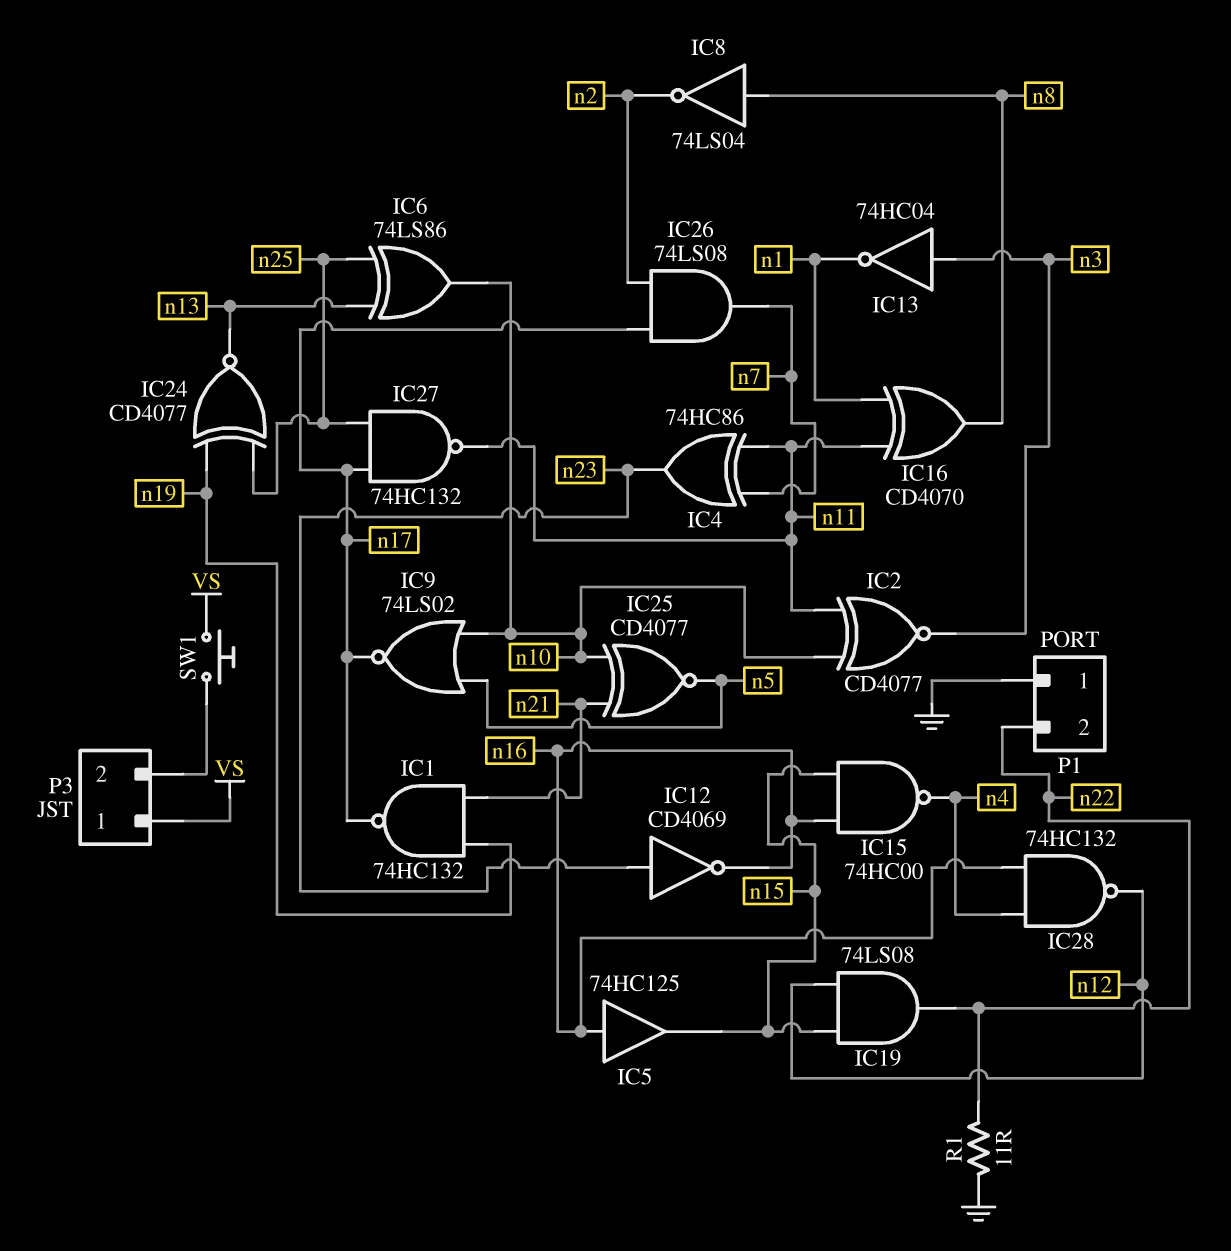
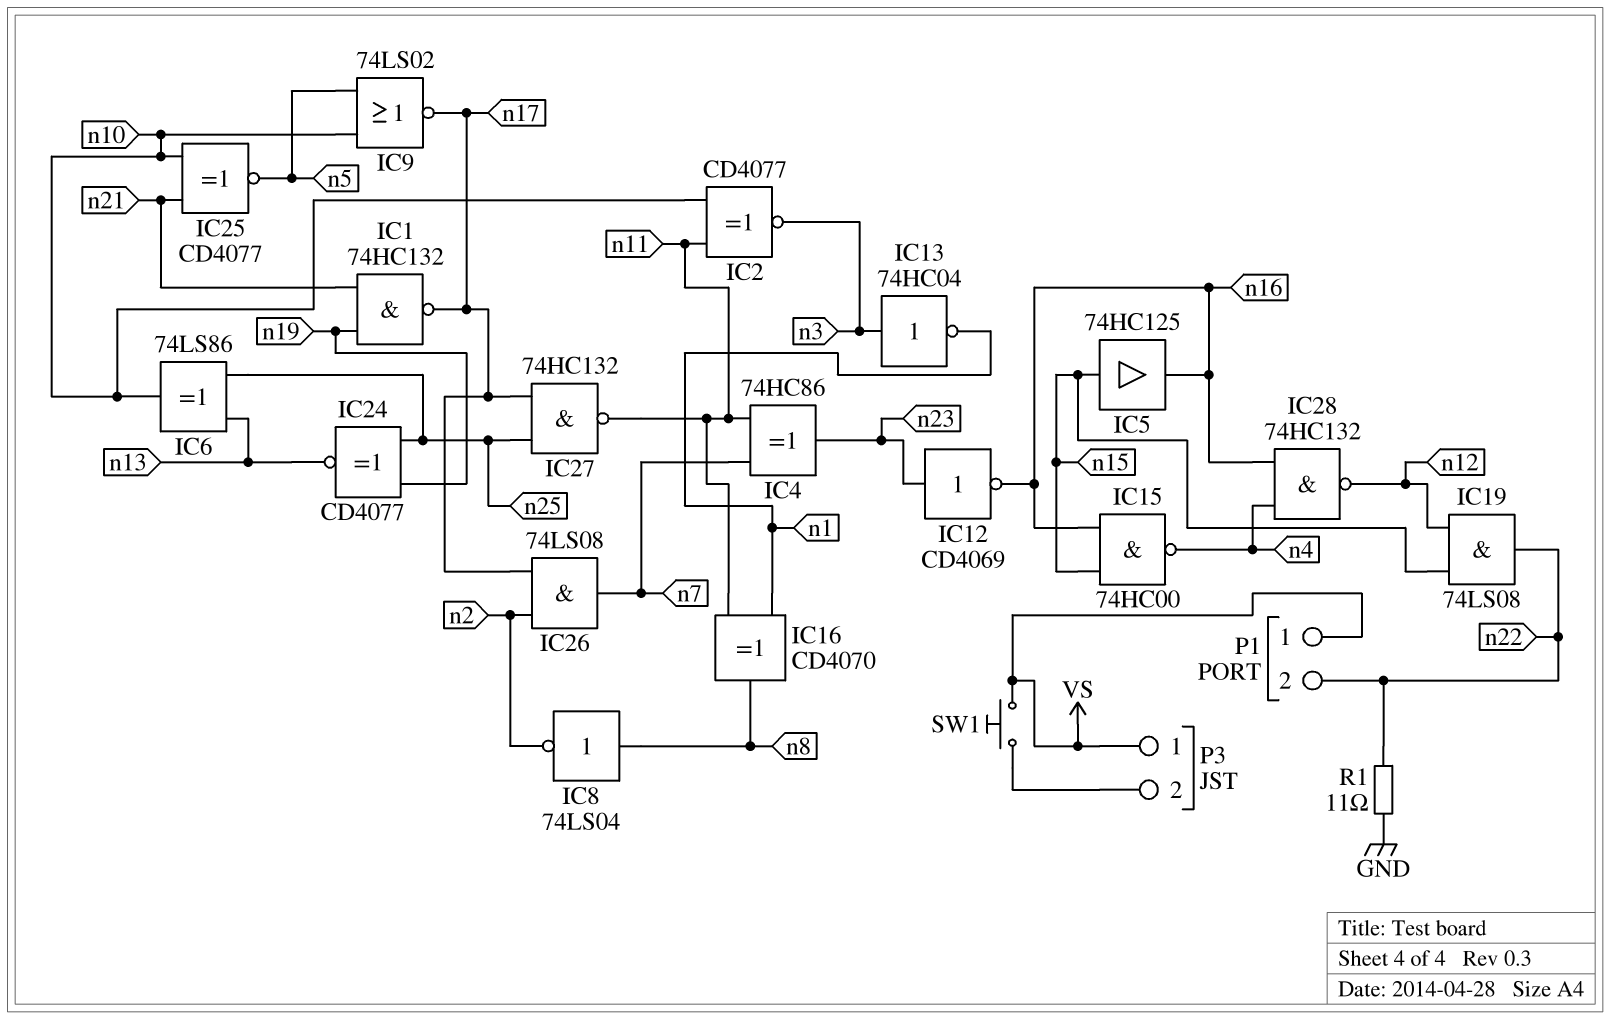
IC5: buffer 74HC125 (in n16, out n15) -> buffer 74HC125 (in n15, out n16)
P1 pin 1: GND -> VS

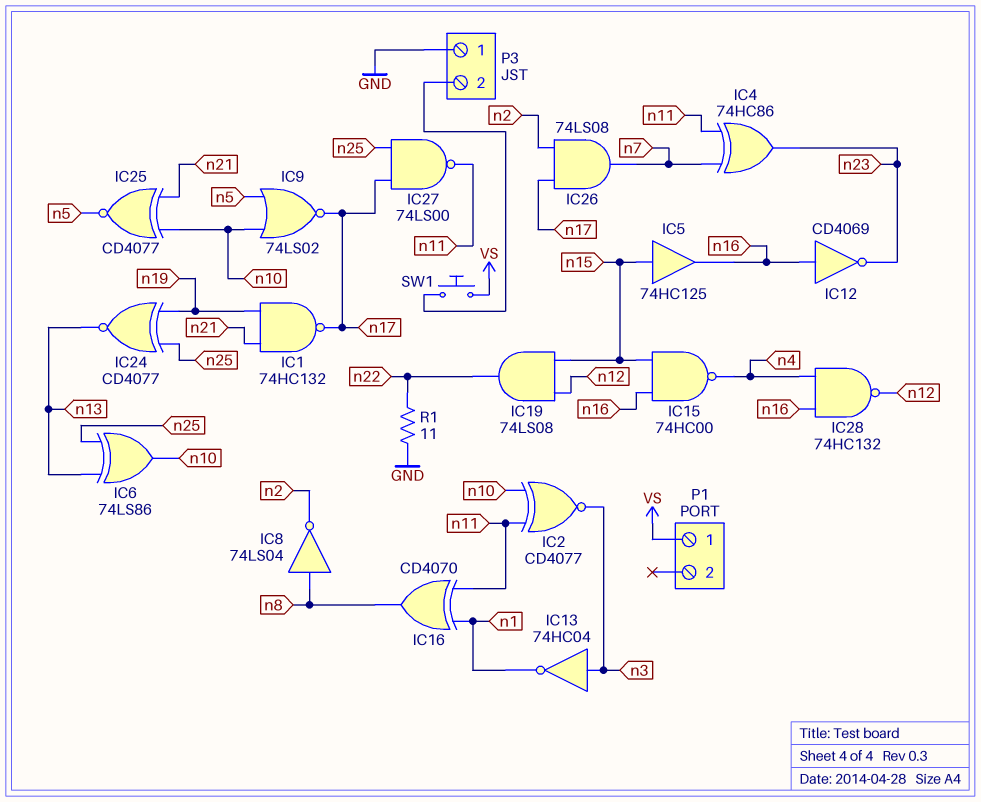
IC12: NOT CD4069 (in n23, out n16) -> NOT CD4069 (in n16, out n23)
IC27: NAND 74HC132 (in n17, in n25, out n11) -> NAND 74LS00 (in n17, in n25, out n11)
P1 pin 2: n22 -> none
P3 pin 1: VS -> GND

